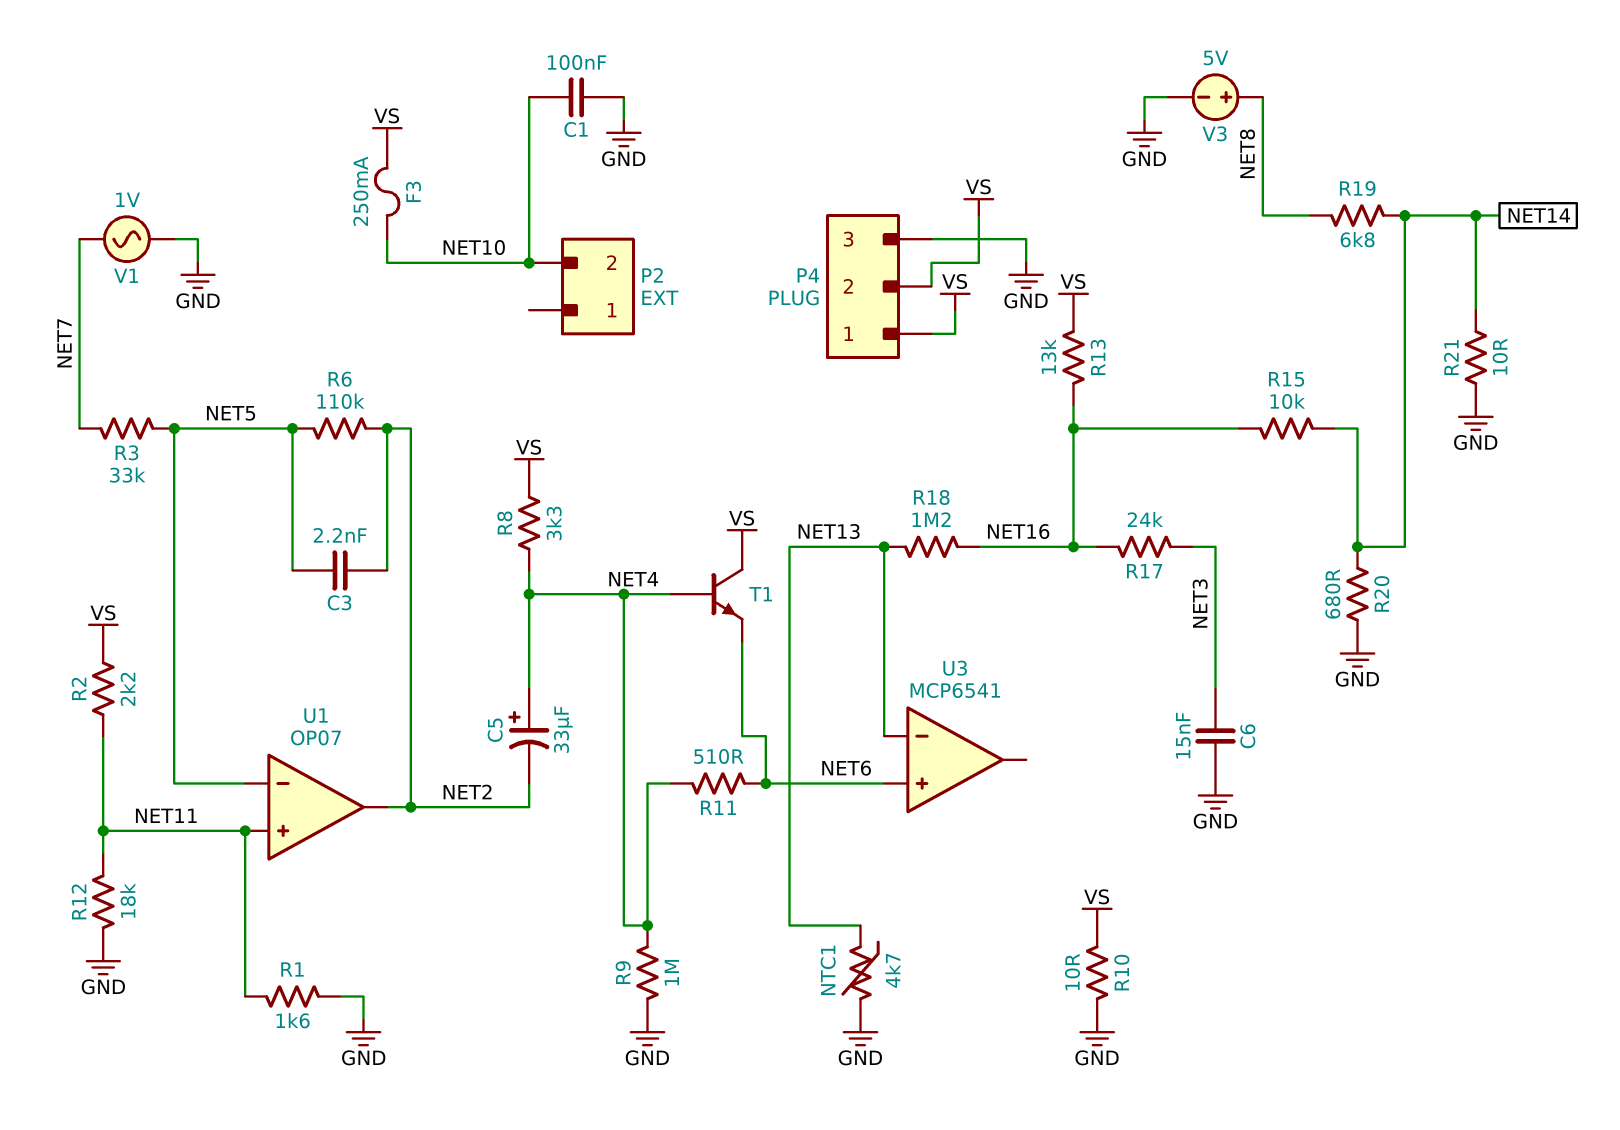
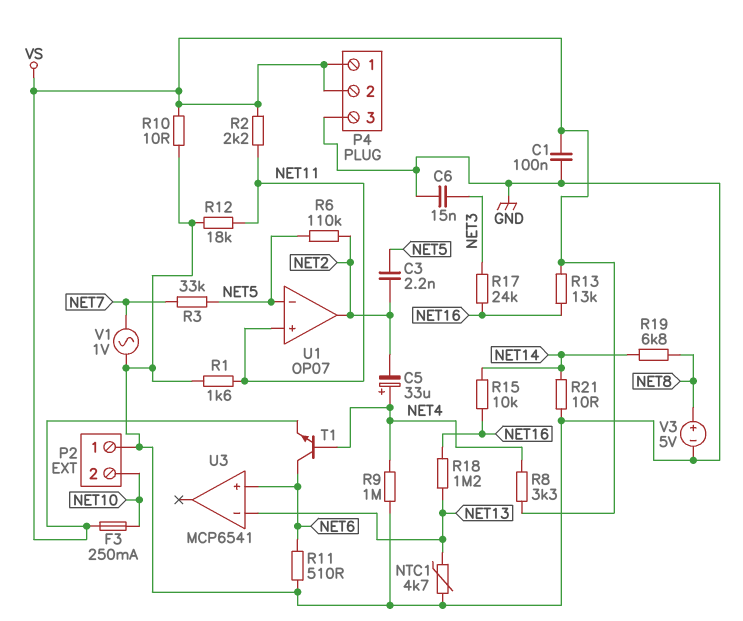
C1: 100nF (GND, NET10) -> 100nF (GND, VS)
P2 pin 1: none -> GND
R11: 510 (NET4, NET6) -> 510 (GND, NET6)
R20: 680 (GND, NET14) -> none
T1: NPN (B NET4, C VS, E NET6) -> NPN (B NET4, C NET6, E VS)

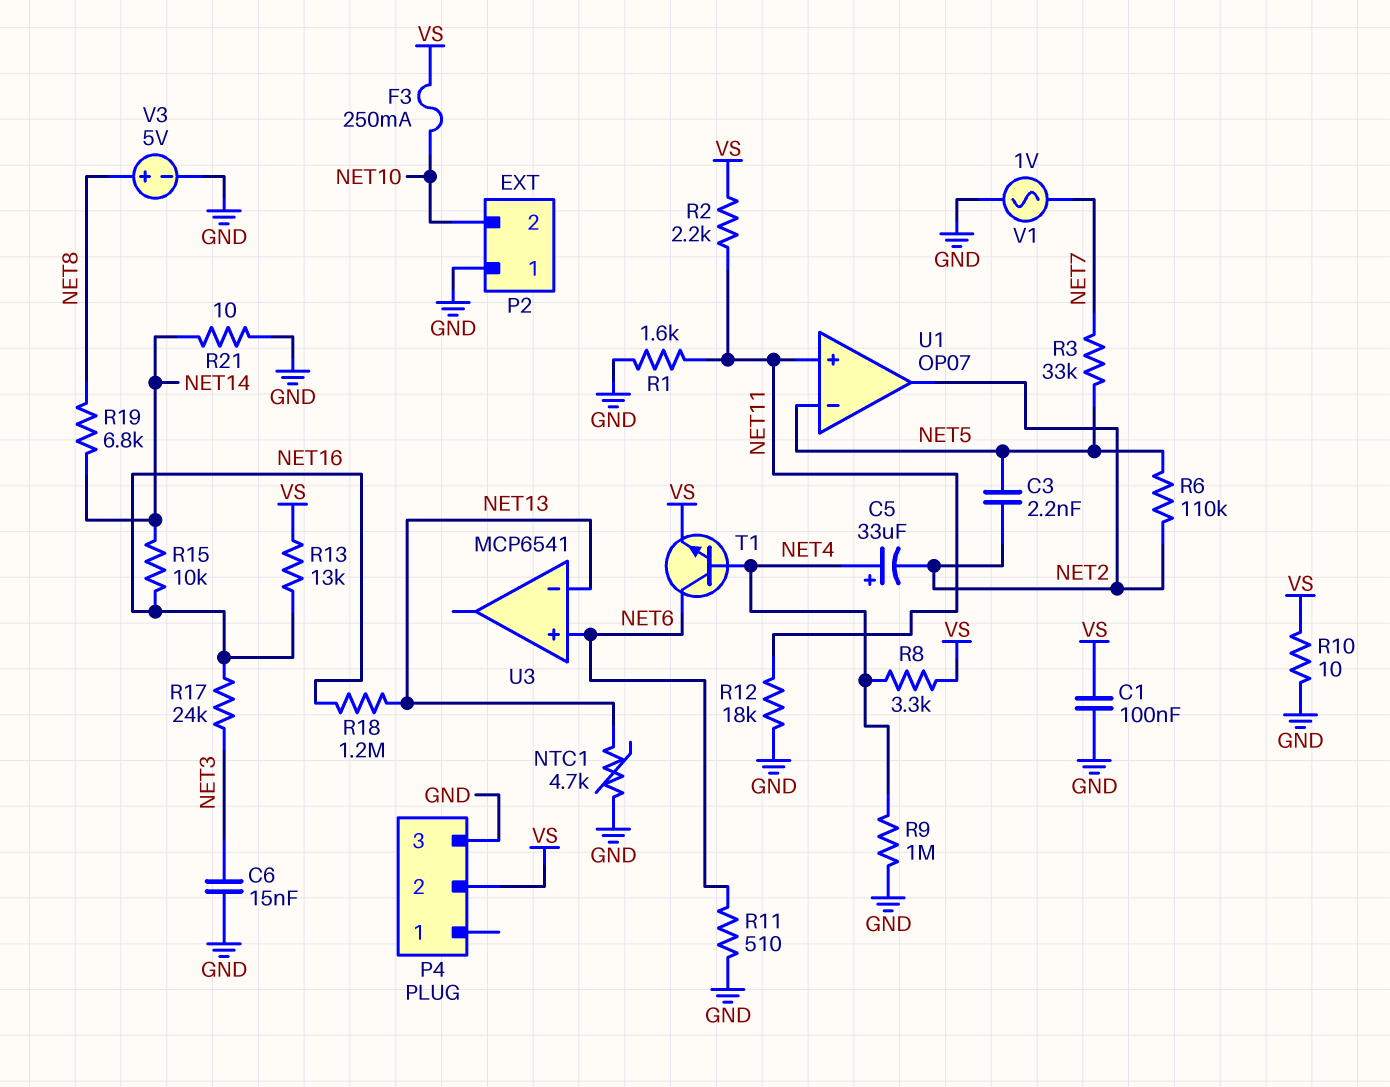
P4 pin 1: VS -> none

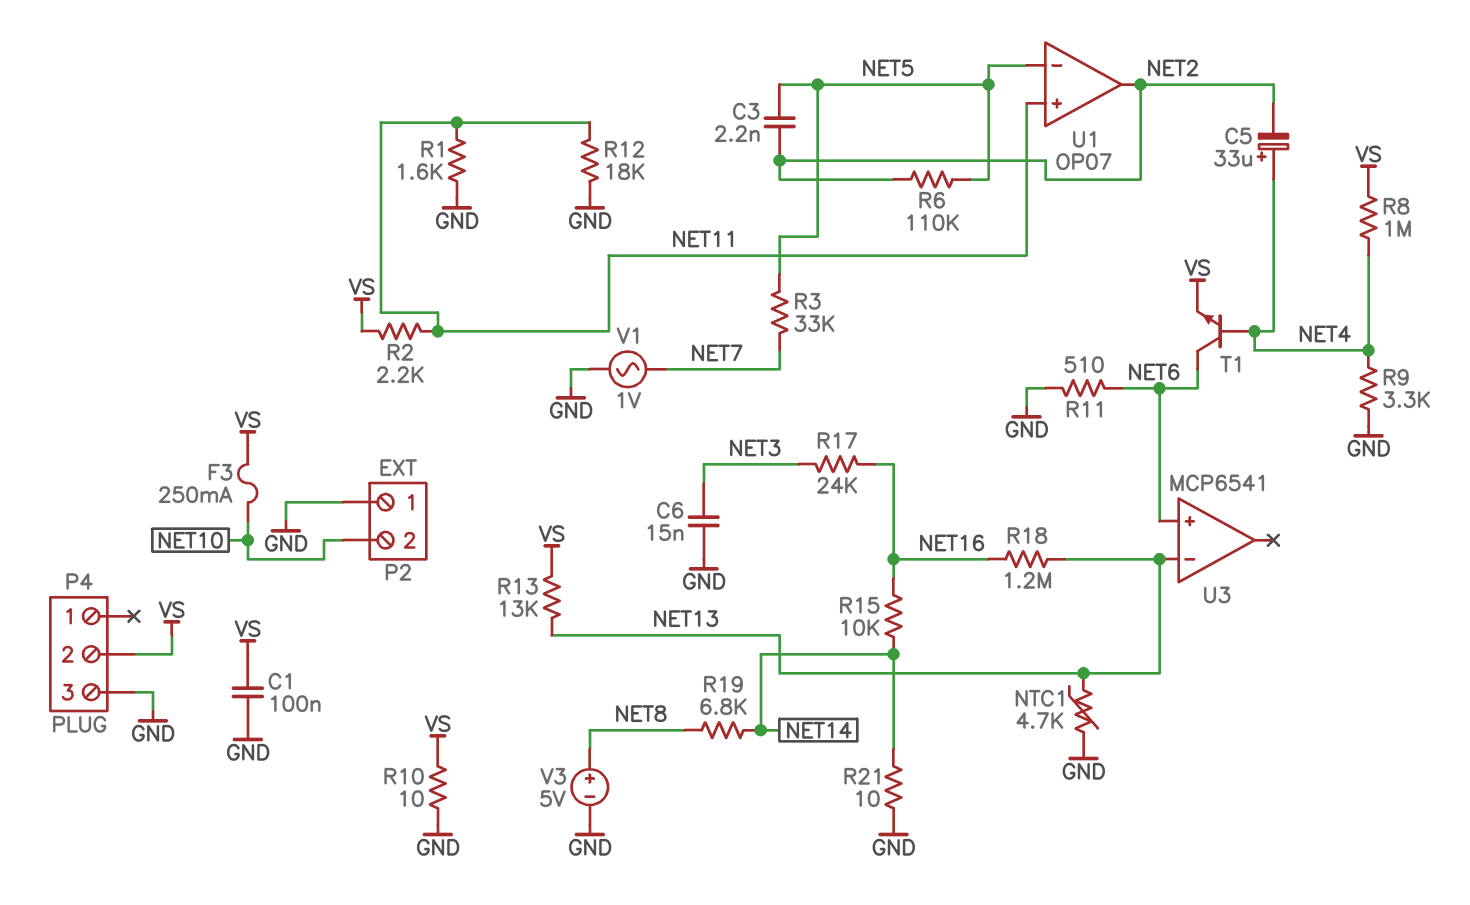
R8: 3.3k (NET4, VS) -> 1M (NET4, VS)
R9: 1M (GND, NET4) -> 3.3k (GND, NET4)
R13: 13k (NET16, VS) -> 13k (NET13, VS)

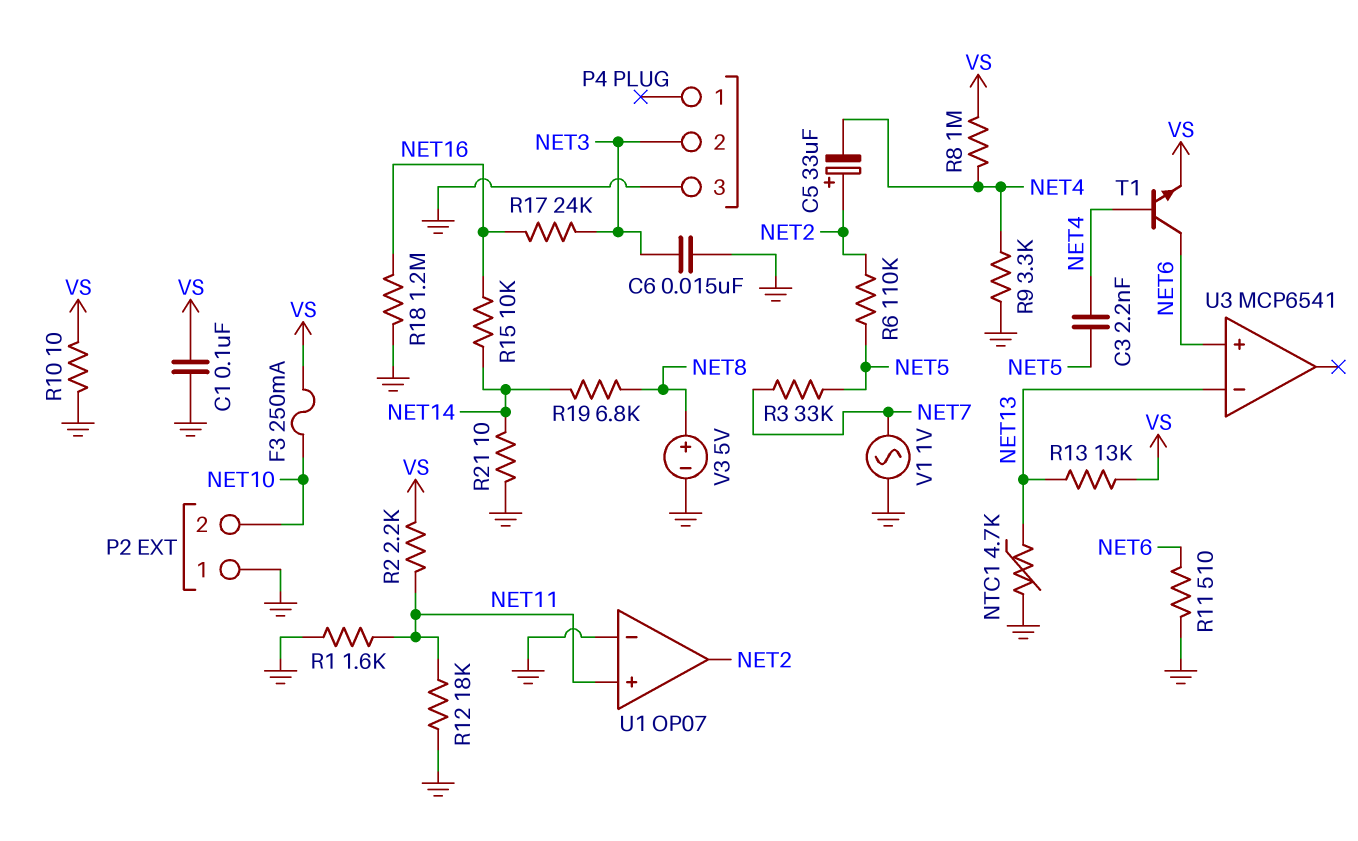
C3: 2.2nF (NET2, NET5) -> 2.2nF (NET4, NET5)
C5: 33uF (plus NET4, minus NET2) -> 33uF (plus NET2, minus NET4)
P4 pin 2: VS -> NET3
R18: 1.2M (NET13, NET16) -> 1.2M (GND, NET16)
U1 pin in-: NET5 -> GND

